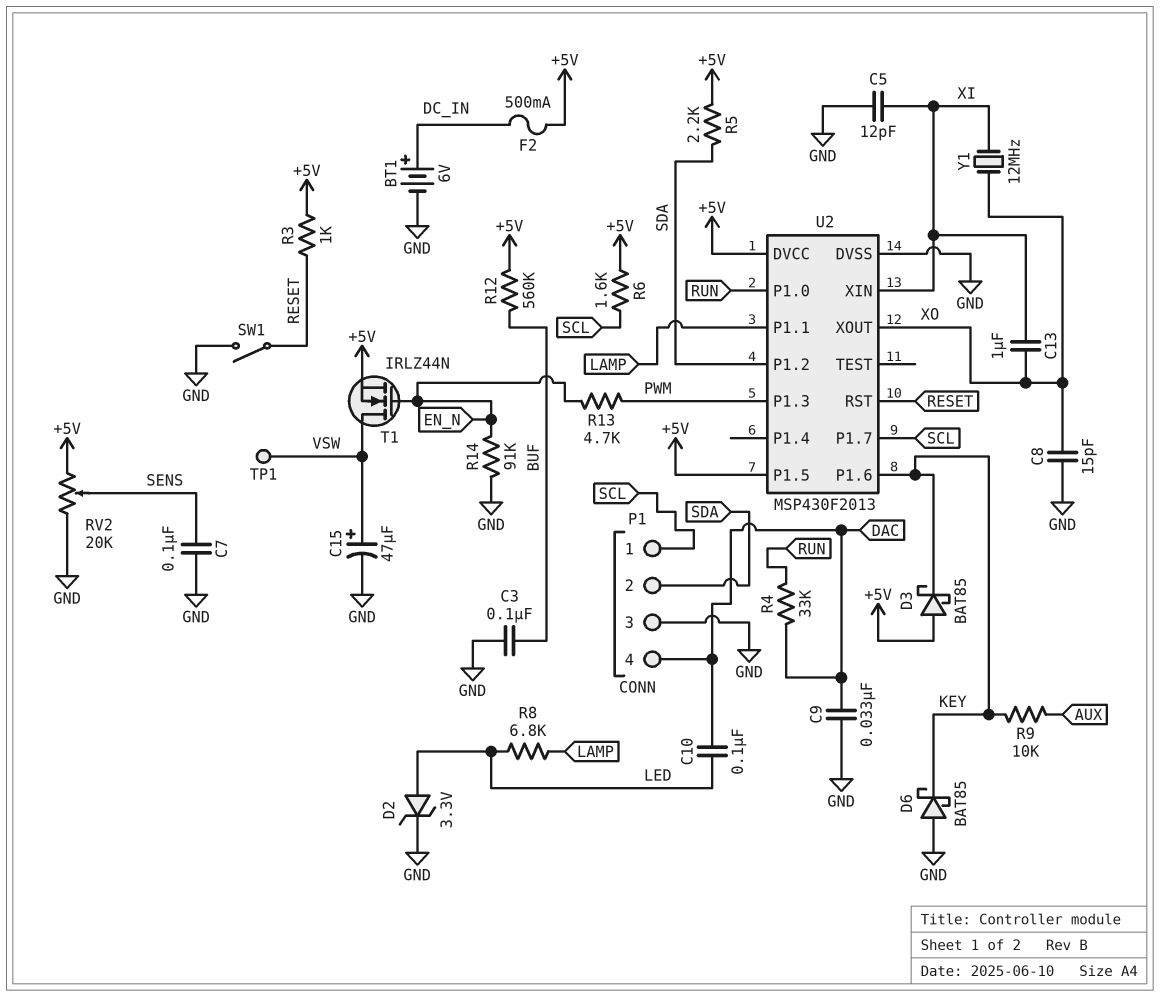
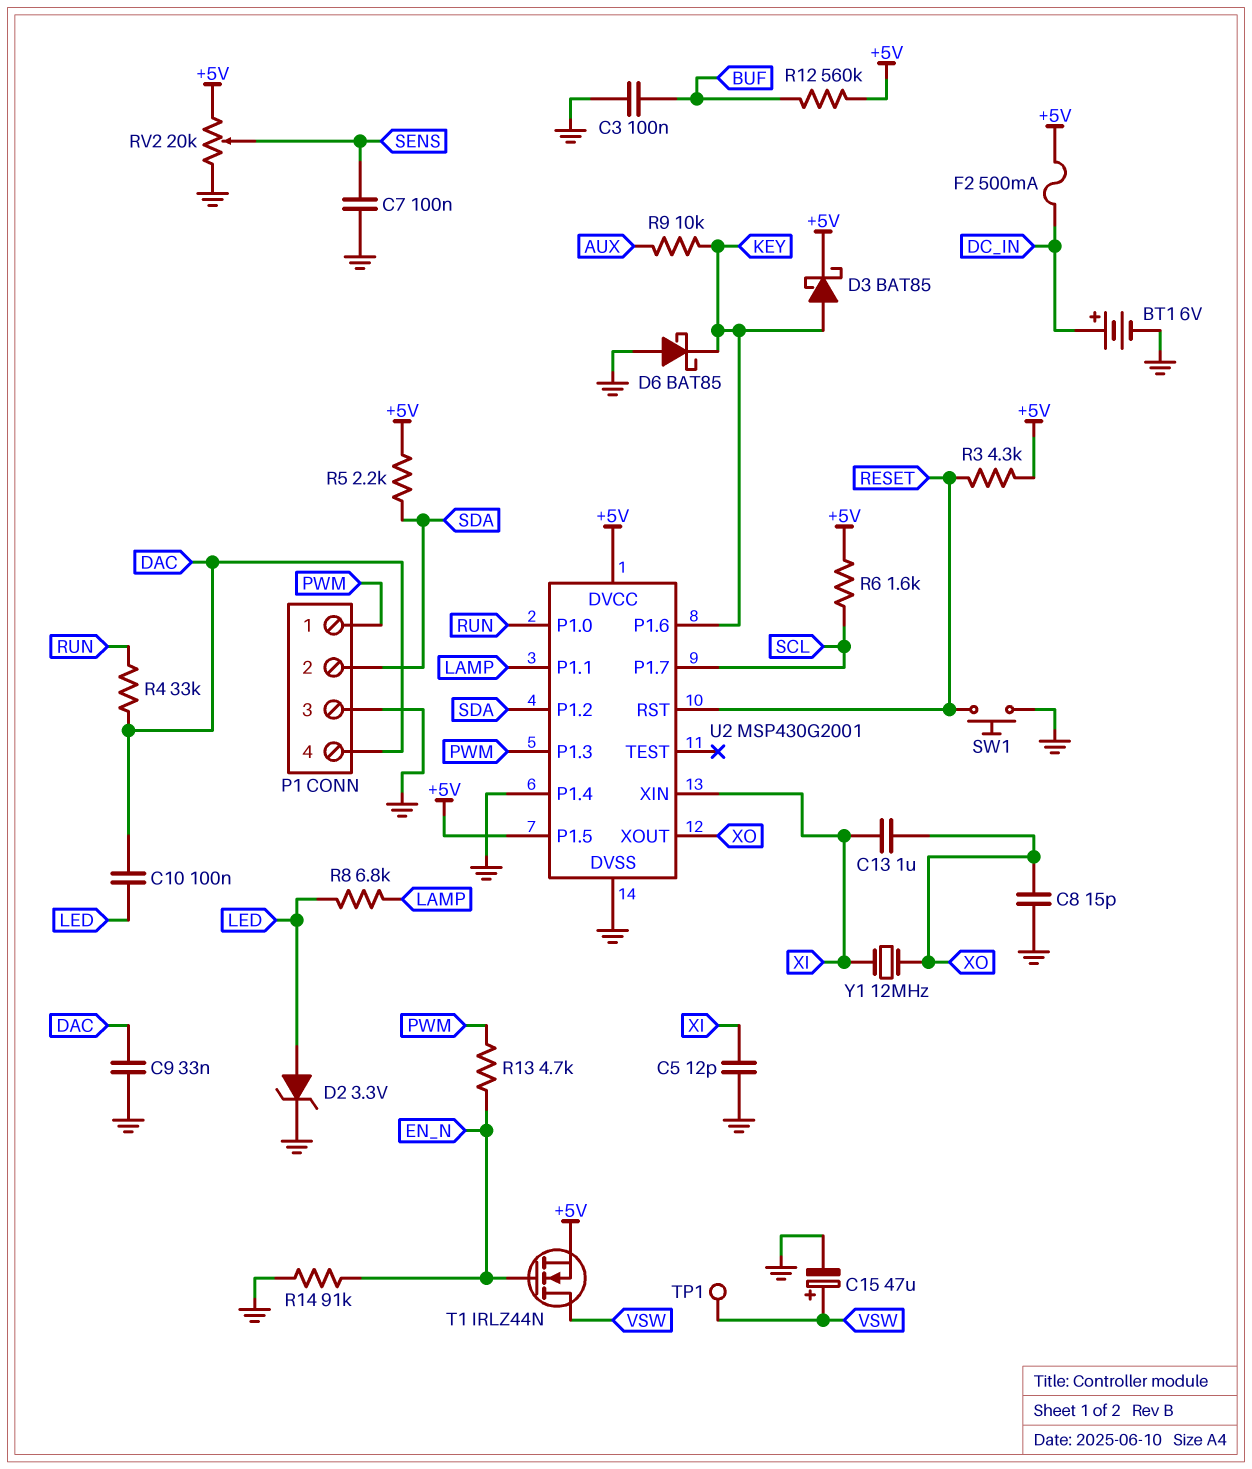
D3: schottky BAT85 (A +5V, K KEY) -> schottky BAT85 (A KEY, K +5V)
P1 pin 1: SCL -> PWM
R3: 1k (+5V, RESET) -> 4.3k (+5V, RESET)
SW1: switch (GND, RESET) -> button (GND, RESET)
U2: MSP430F2013 -> MSP430G2001
U2 pin P1.4: none -> GND

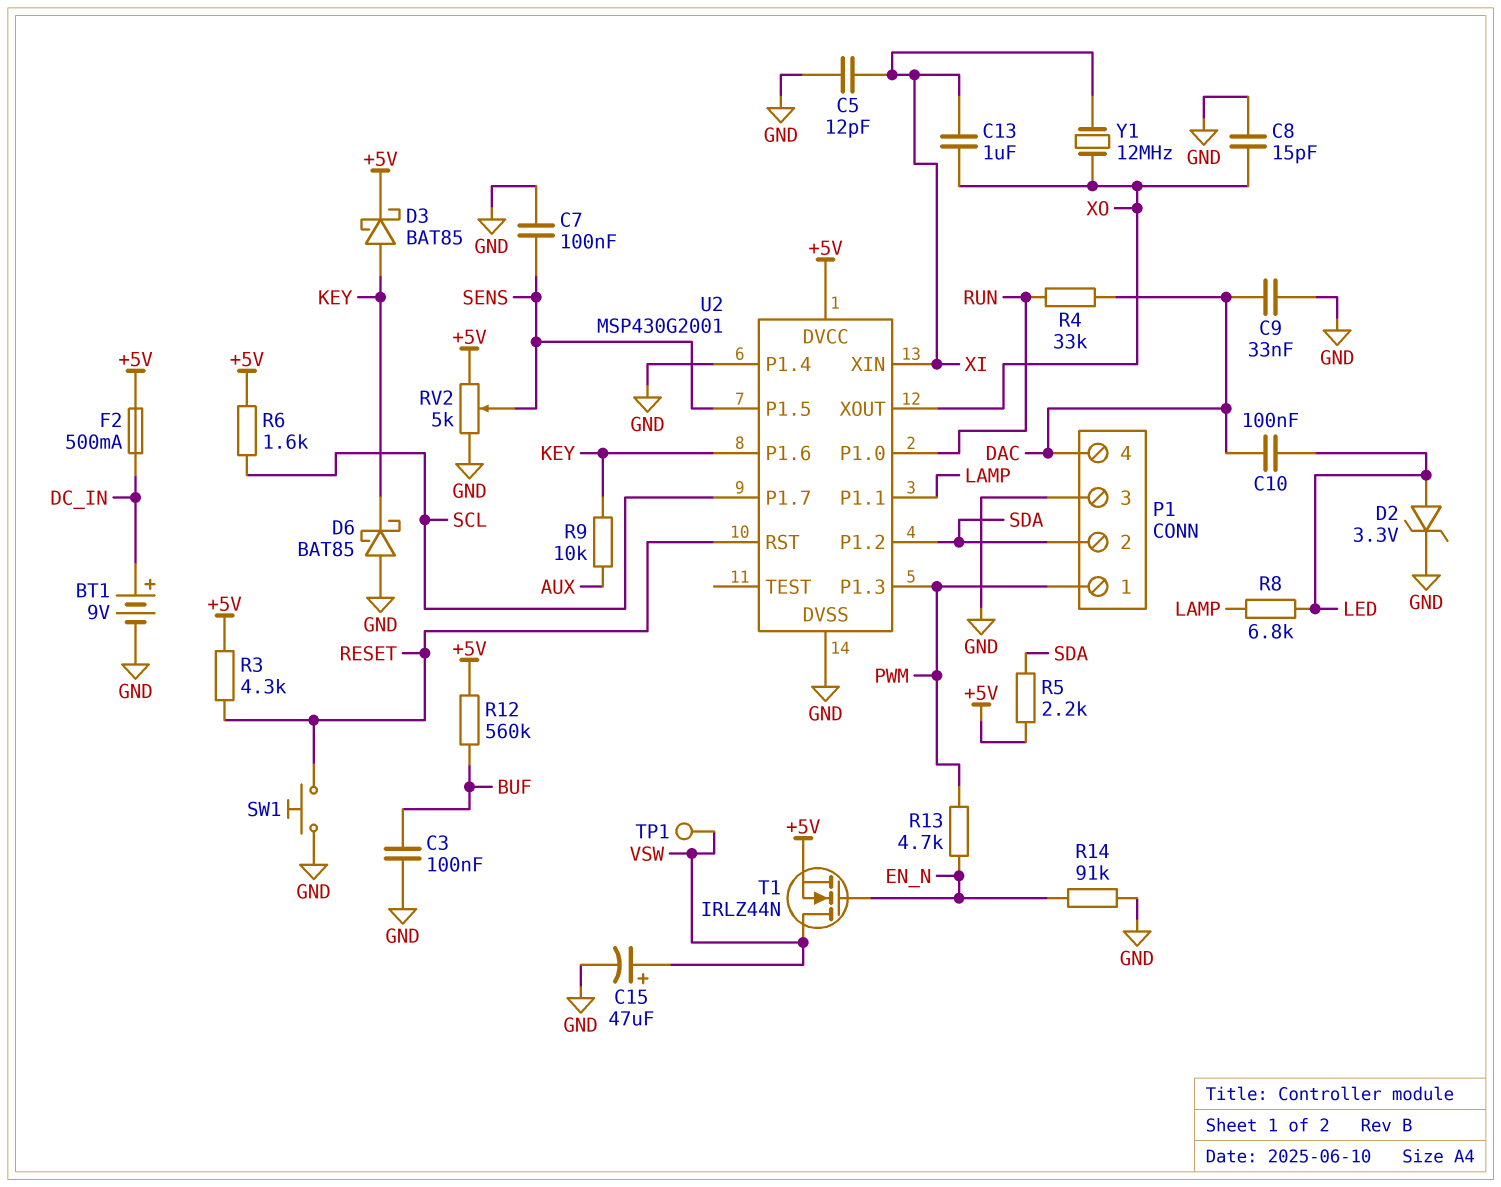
BT1: 6V (plus DC_IN, minus GND) -> 9V (plus DC_IN, minus GND)
RV2: 20k (+5V, GND, wiper SENS) -> 5k (+5V, GND, wiper SENS)
U2 pin P1.5: +5V -> SENS

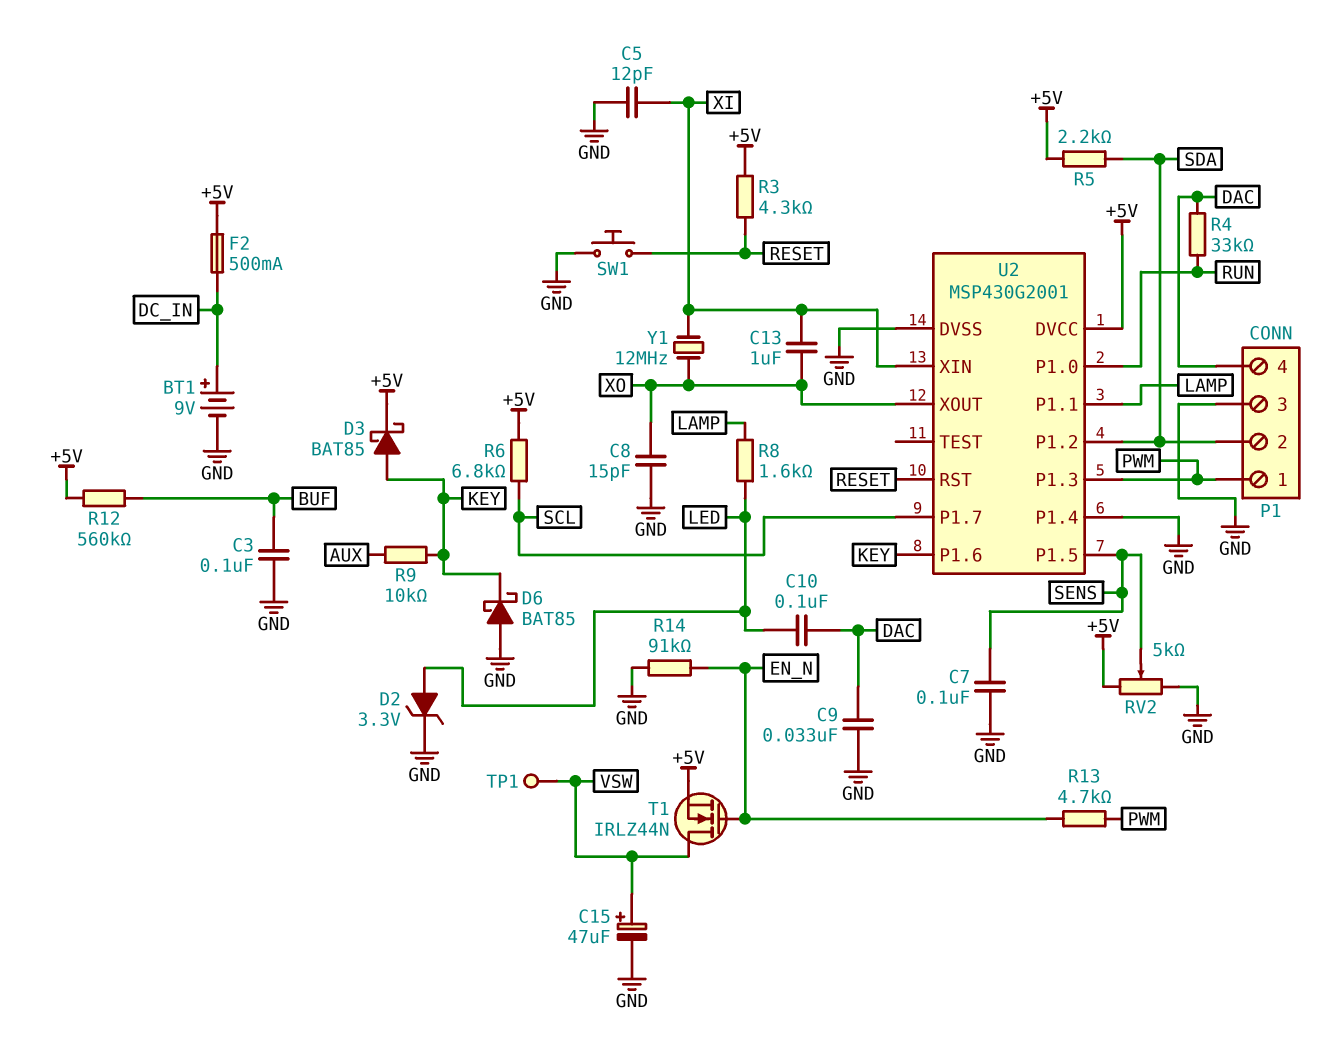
R6: 1.6k (+5V, SCL) -> 6.8k (+5V, SCL)
R8: 6.8k (LAMP, LED) -> 1.6k (LAMP, LED)

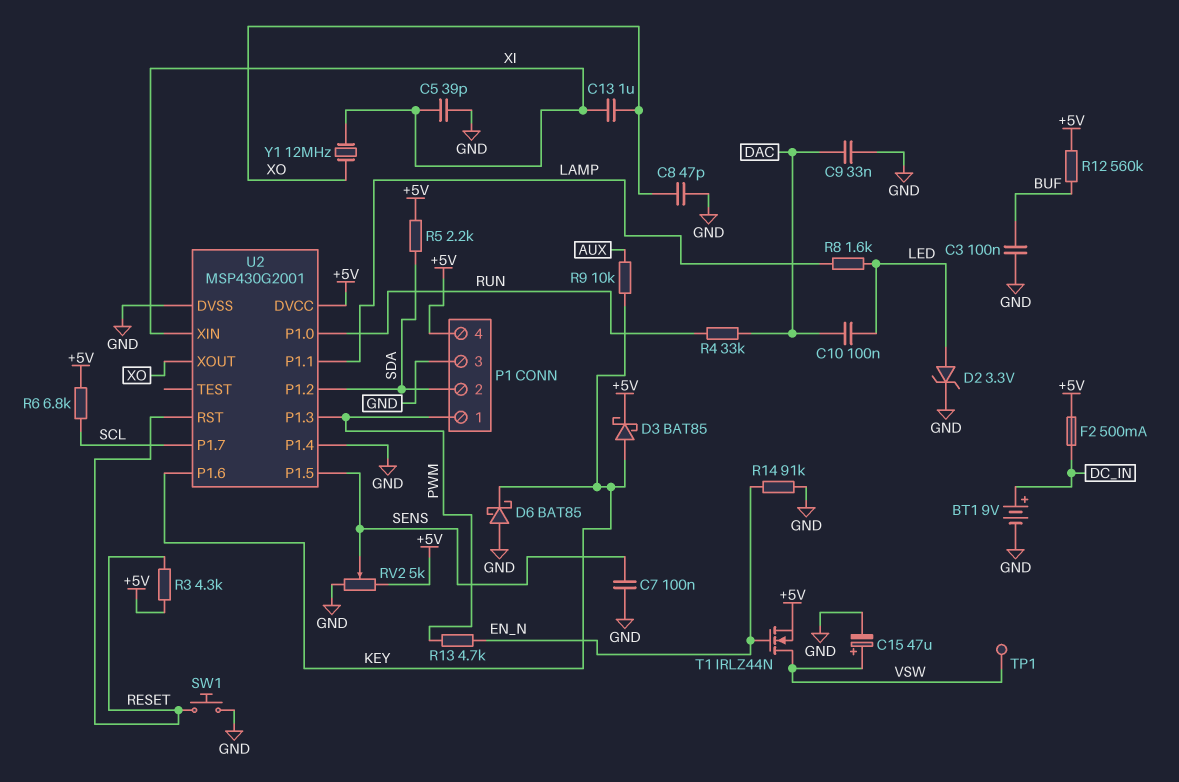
C5: 12pF (GND, XI) -> 39pF (GND, XI)
C8: 15pF (GND, XO) -> 47pF (GND, XO)
P1 pin 4: DAC -> +5V

